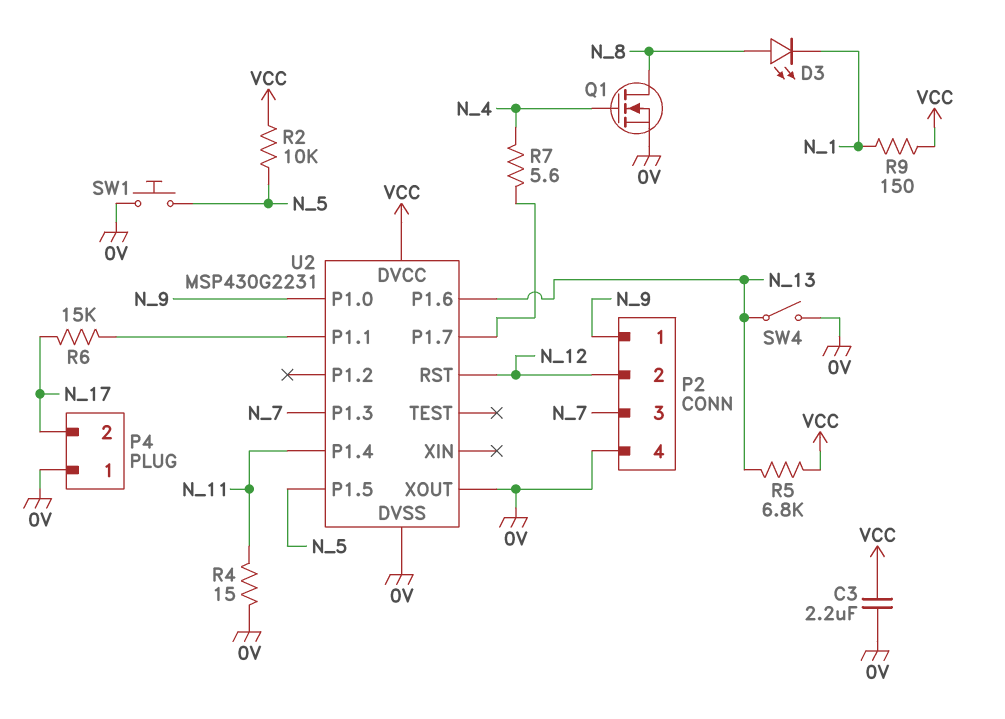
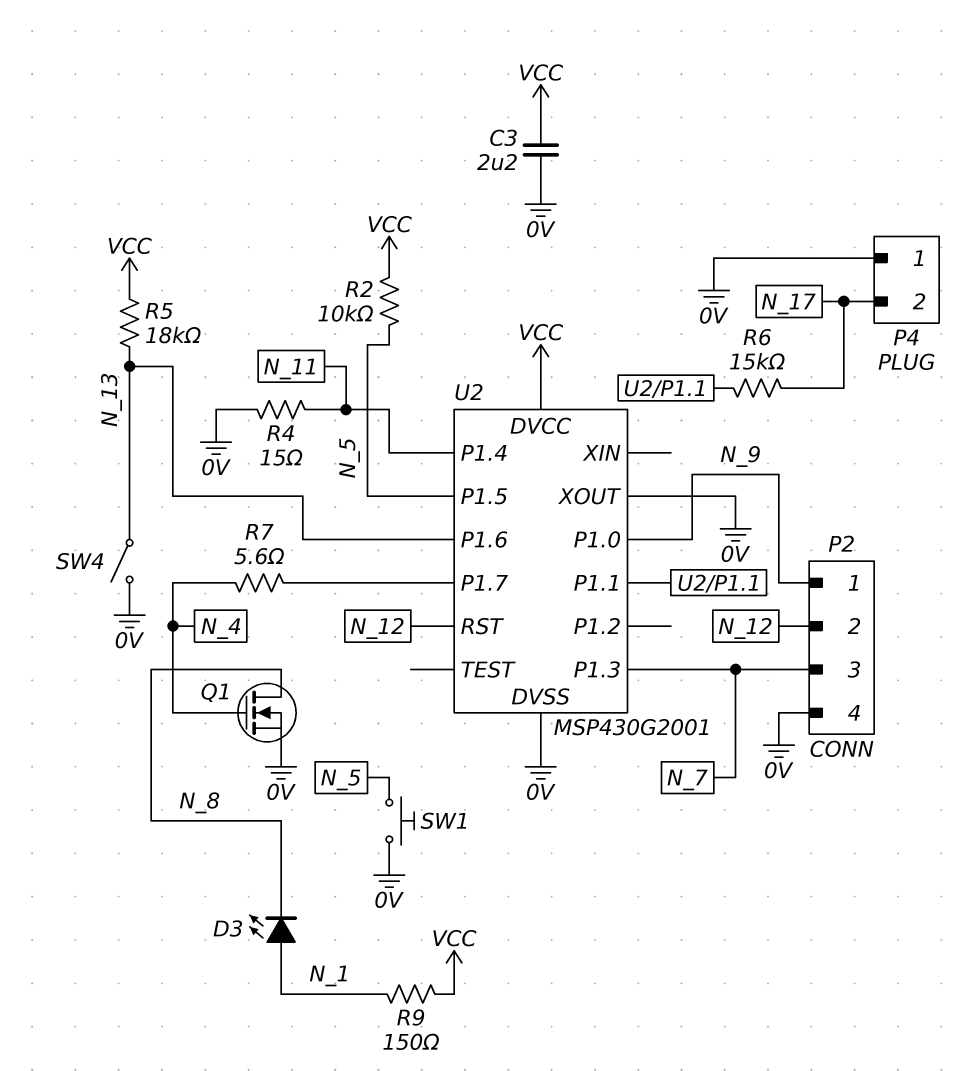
D3: LED (A N_8, K N_1) -> LED (A N_1, K N_8)
R5: 6.8k (N_13, VCC) -> 18k (N_13, VCC)
U2: MSP430G2231 -> MSP430G2001

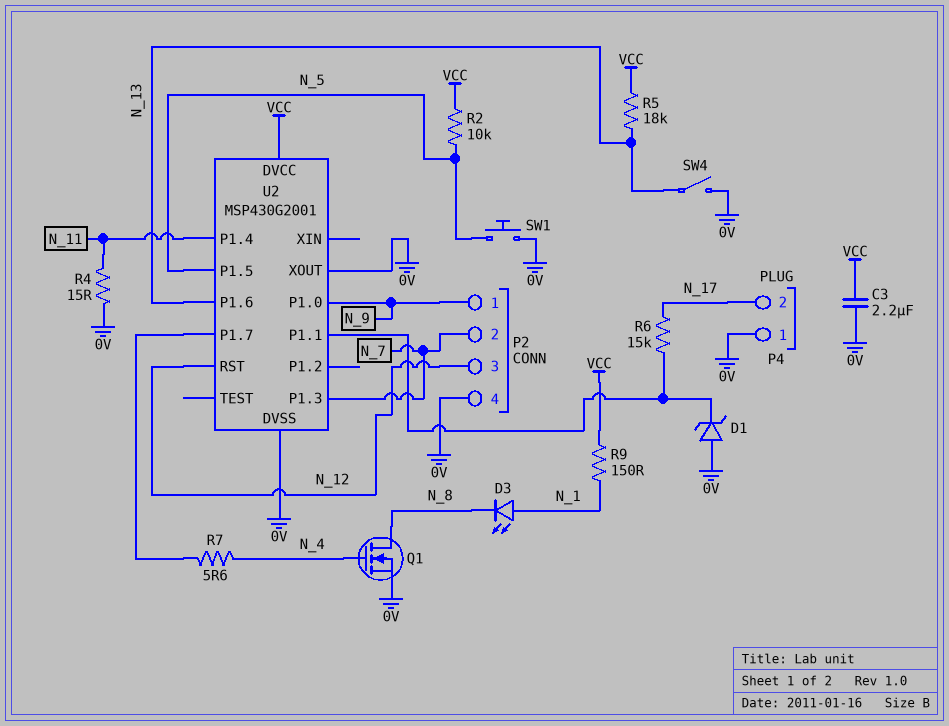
D1: none -> zener (A 0V, K U2/P1.1)
P2 pin 2: N_12 -> N_7
P2 pin 3: N_7 -> N_12

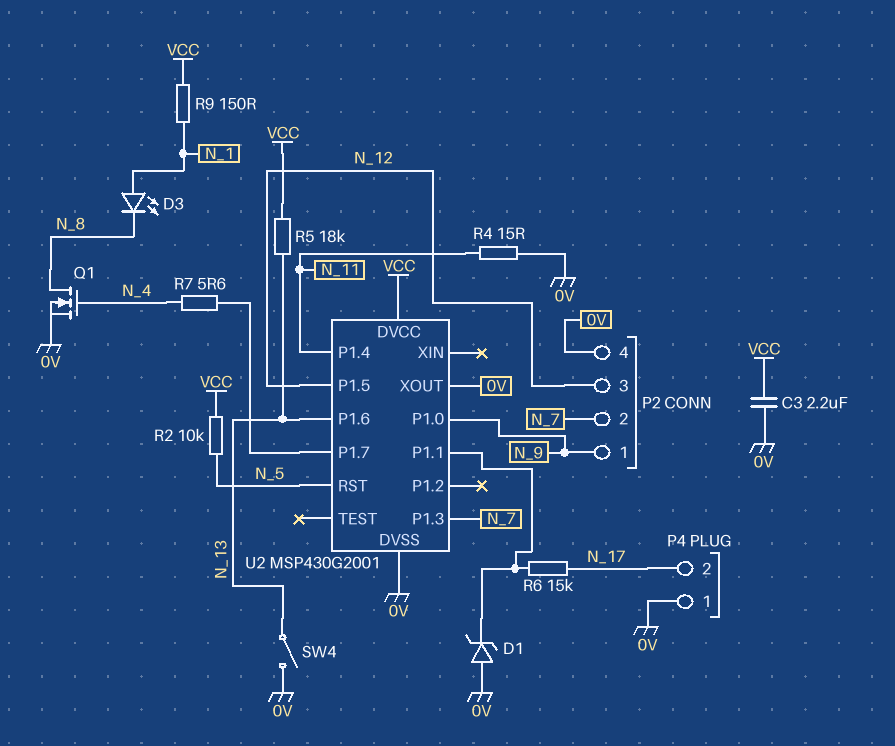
SW1: button (0V, N_5) -> none
U2 pin P1.5: N_5 -> N_12
U2 pin RST: N_12 -> N_5

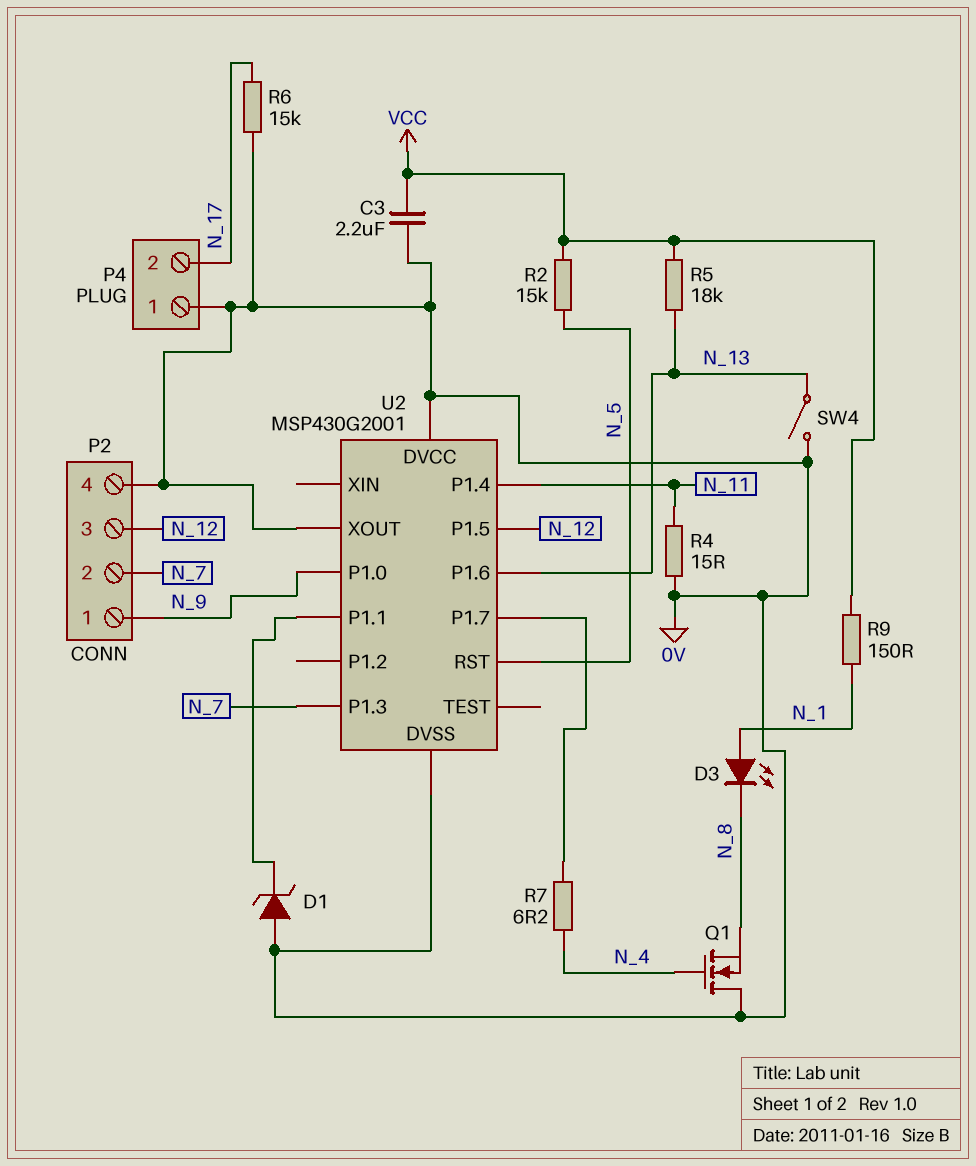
Q1: NMOS (G N_4, D N_8, S 0V) -> NMOS (G N_4, D 0V, S N_8)
R2: 10k (N_5, VCC) -> 15k (N_5, VCC)
R6: 15k (N_17, U2/P1.1) -> 15k (0V, N_17)
R7: 5.6 (N_4, U2/P1.7) -> 6.2 (N_4, U2/P1.7)
U2 pin DVCC: VCC -> 0V

